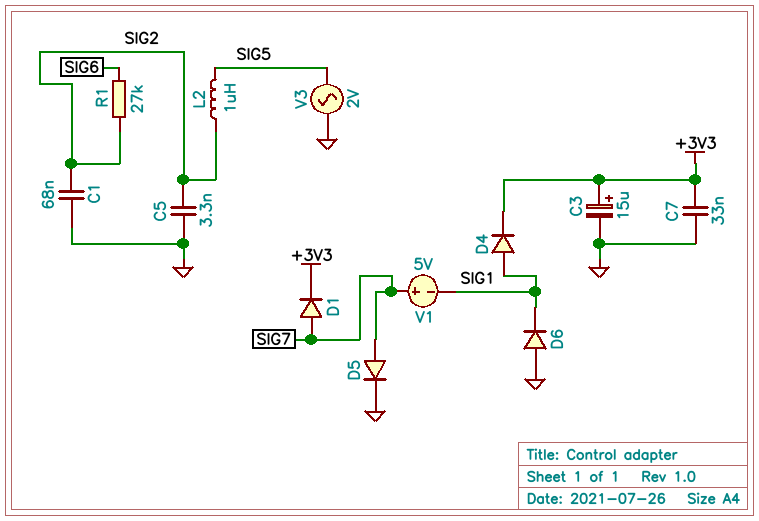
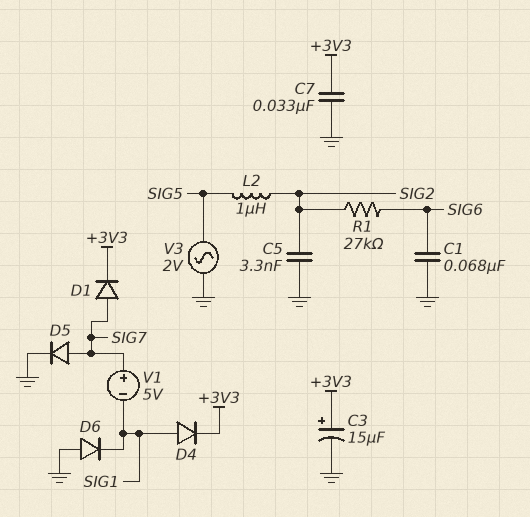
C1: 68nF (GND, SIG2) -> 68nF (GND, SIG6)

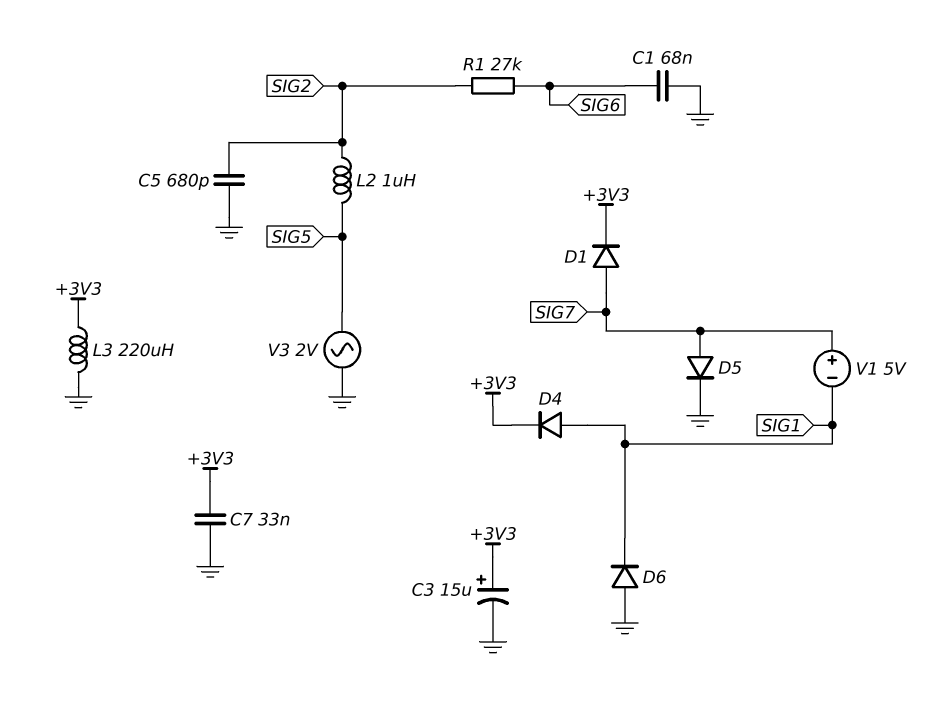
C5: 3.3nF (GND, SIG2) -> 680pF (GND, SIG2)
L3: none -> 220uH (+3V3, GND)

